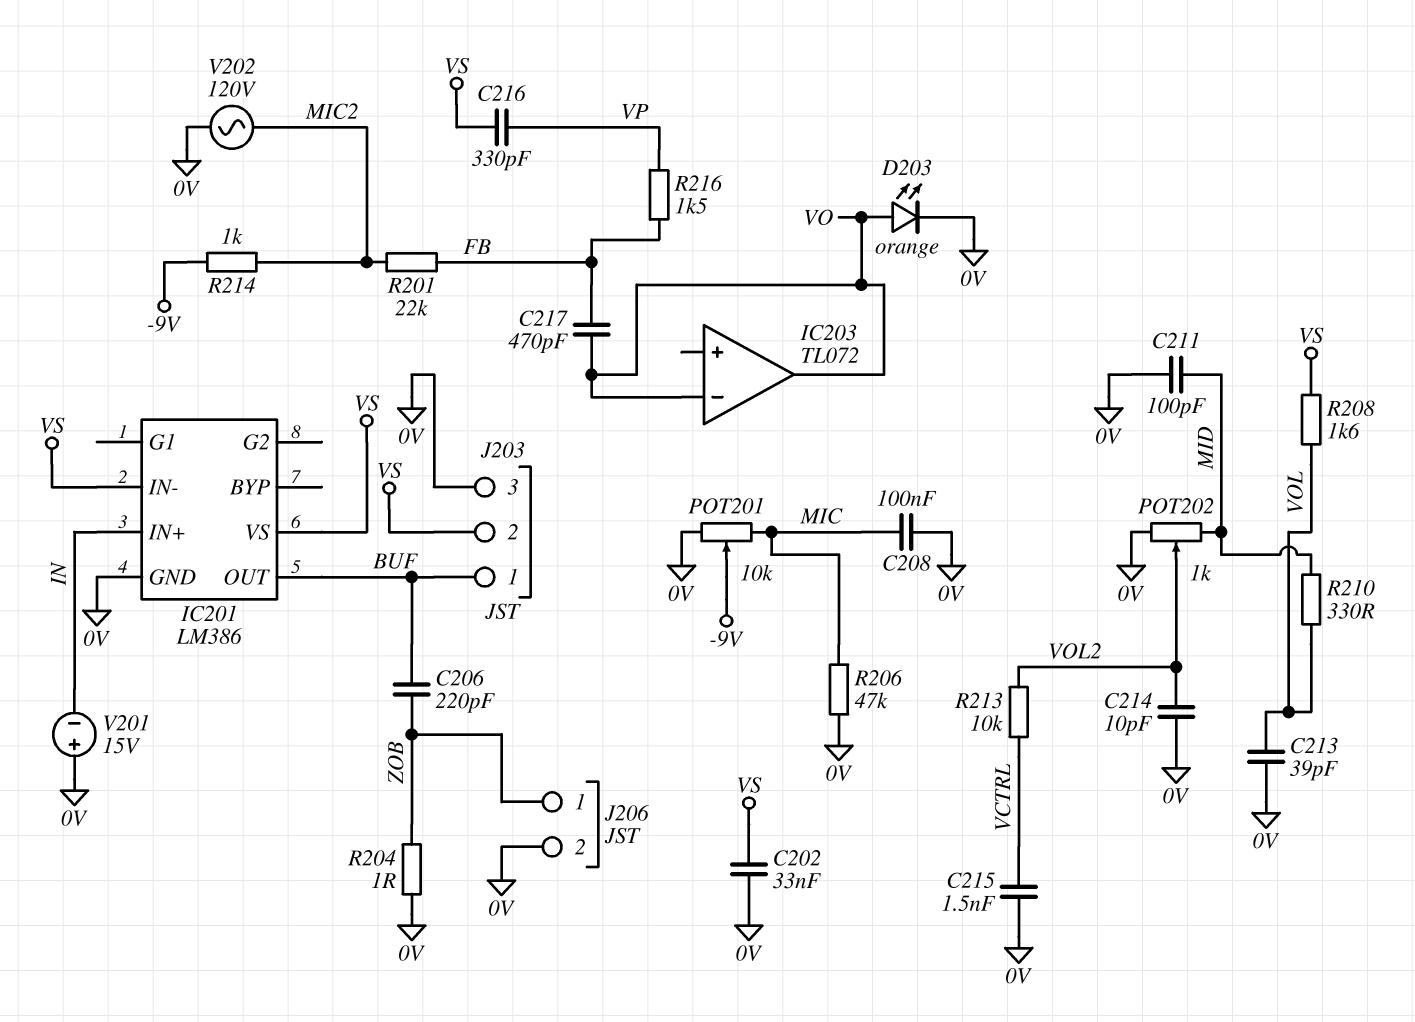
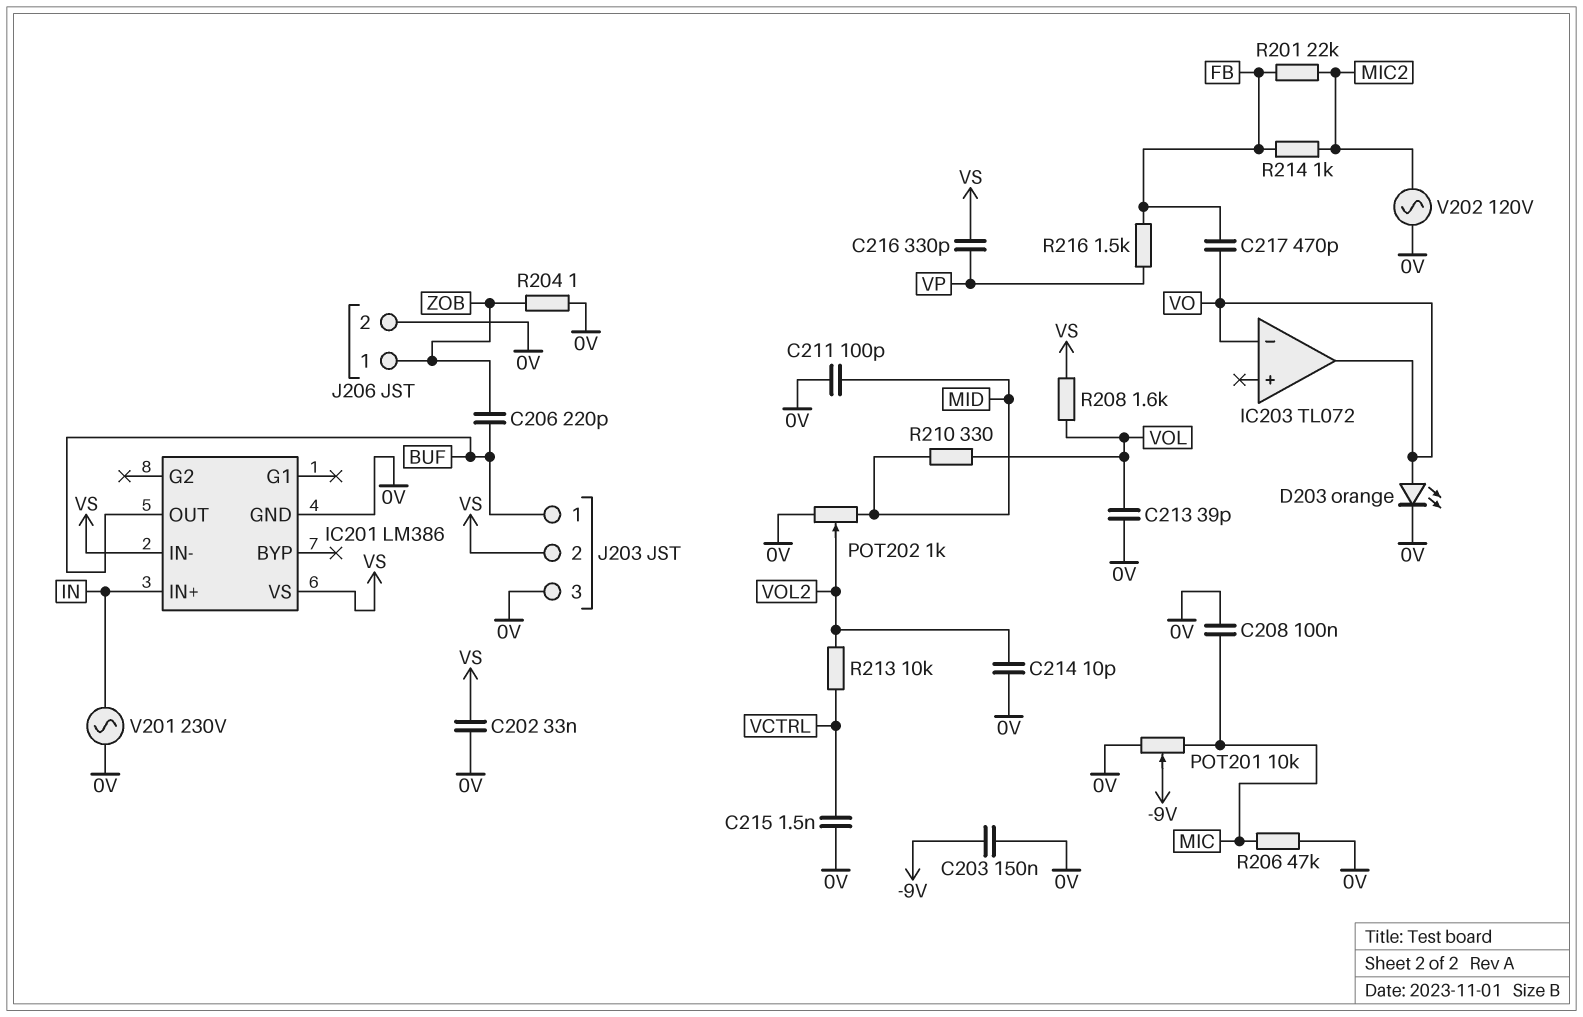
C203: none -> 150nF (-9V, 0V)
R214: 1k (-9V, MIC2) -> 1k (FB, MIC2)
V201: 15V (plus 0V, minus IN) -> AC 230V (0V, IN)

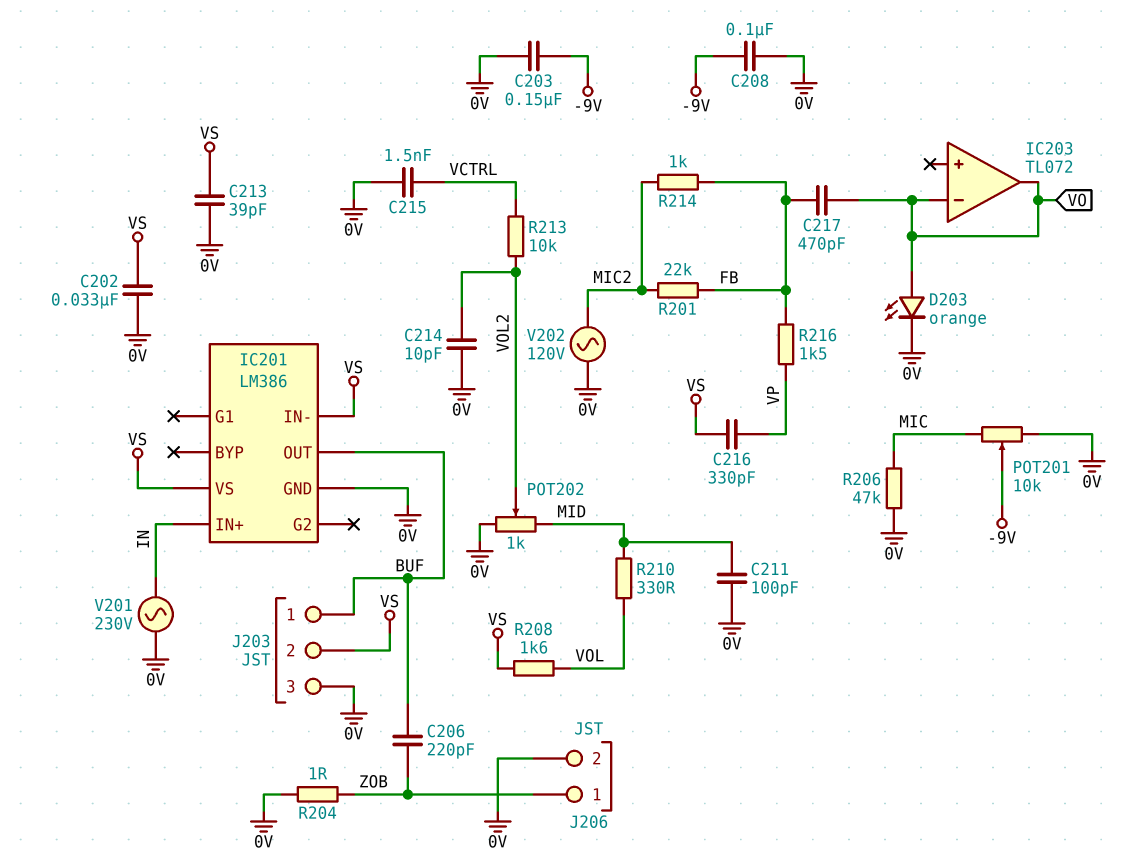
C208: 100nF (0V, MIC) -> 100nF (-9V, 0V)
C213: 39pF (0V, VOL) -> 39pF (0V, VS)

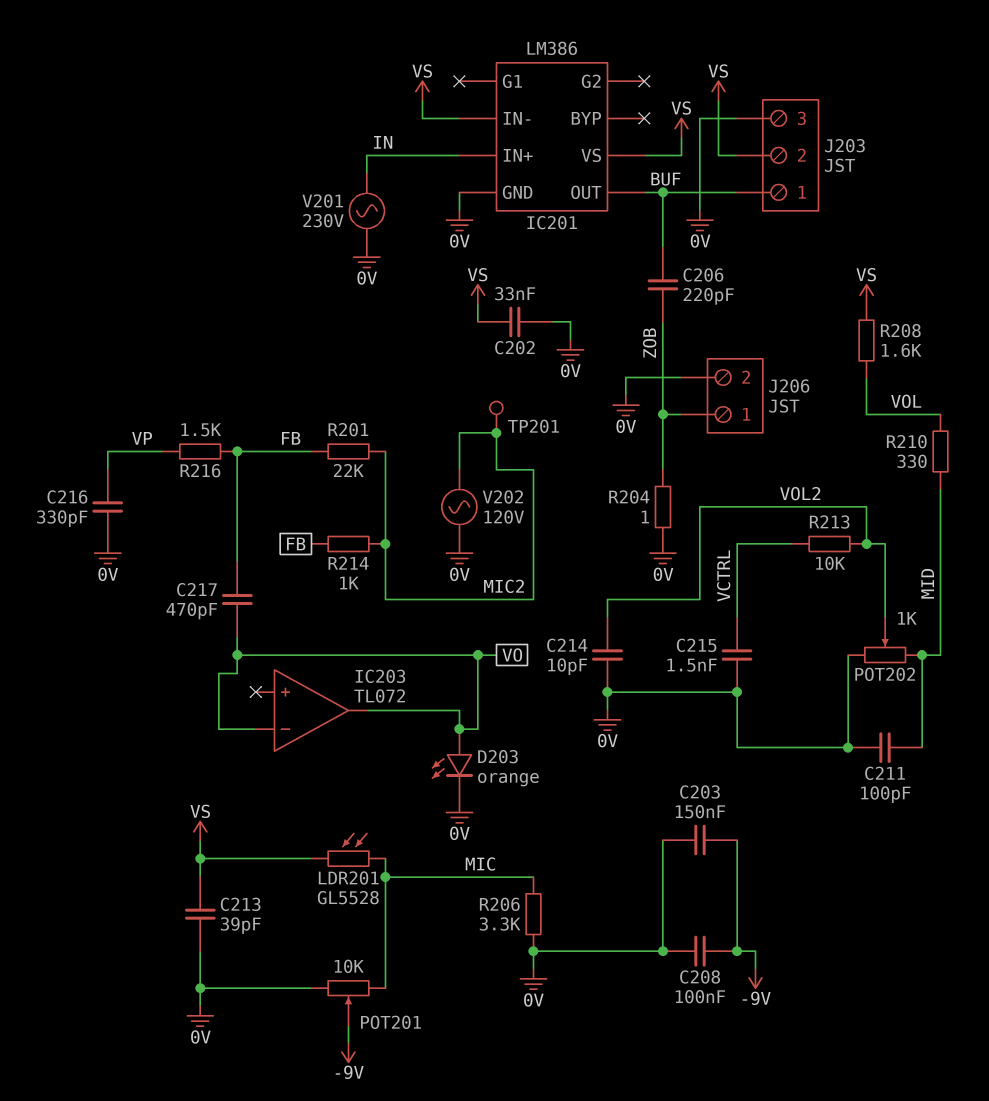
C216: 330pF (VP, VS) -> 330pF (0V, VP)
LDR201: none -> GL5528 (MIC, VS)
R206: 47k (0V, MIC) -> 3.3k (0V, MIC)
TP201: none -> test point (MIC2)

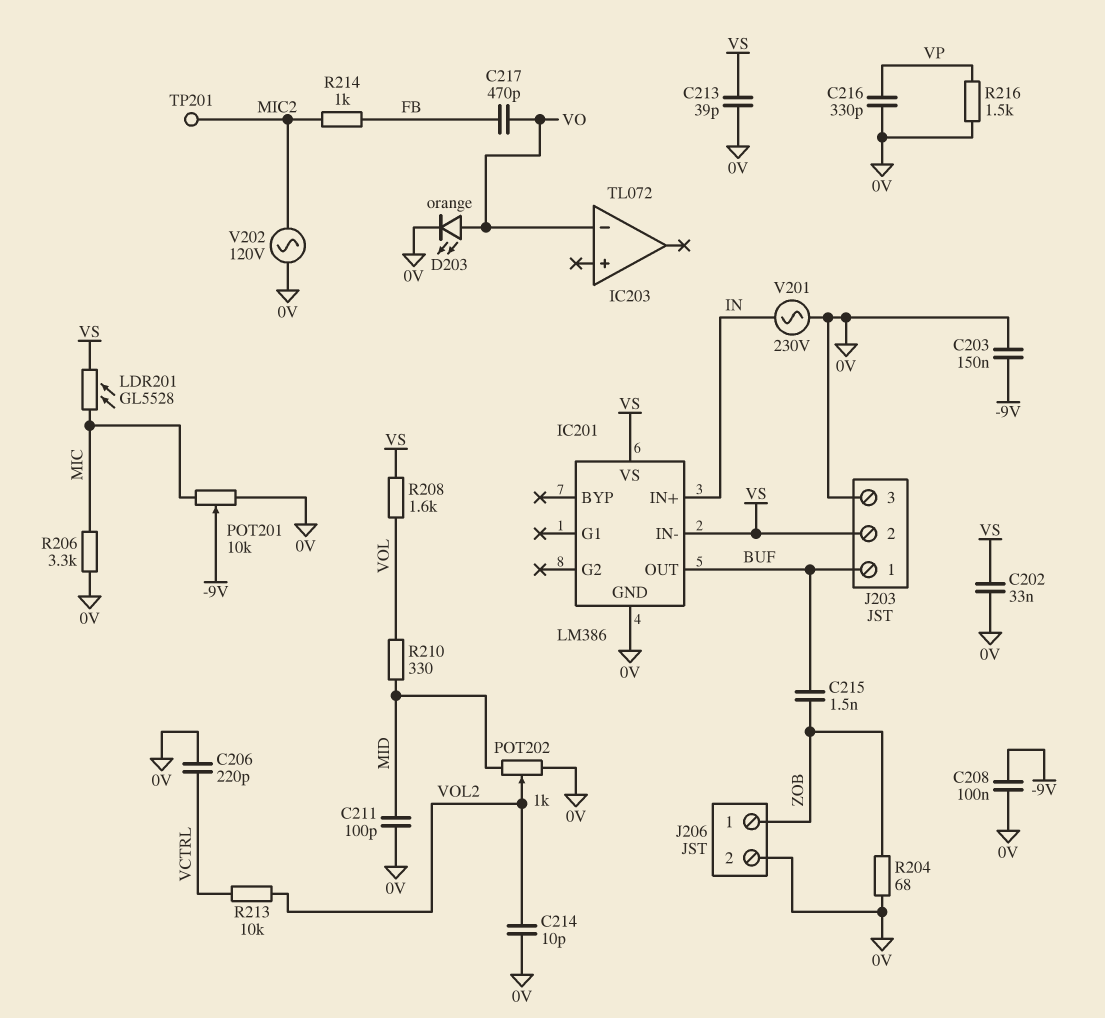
C206: 220pF (BUF, ZOB) -> 220pF (0V, VCTRL)
C215: 1.5nF (0V, VCTRL) -> 1.5nF (BUF, ZOB)
IC203 pin out: VO -> none
R201: 22k (FB, MIC2) -> none
R204: 1 (0V, ZOB) -> 68 (0V, ZOB)
R216: 1.5k (FB, VP) -> 1.5k (0V, VP)

